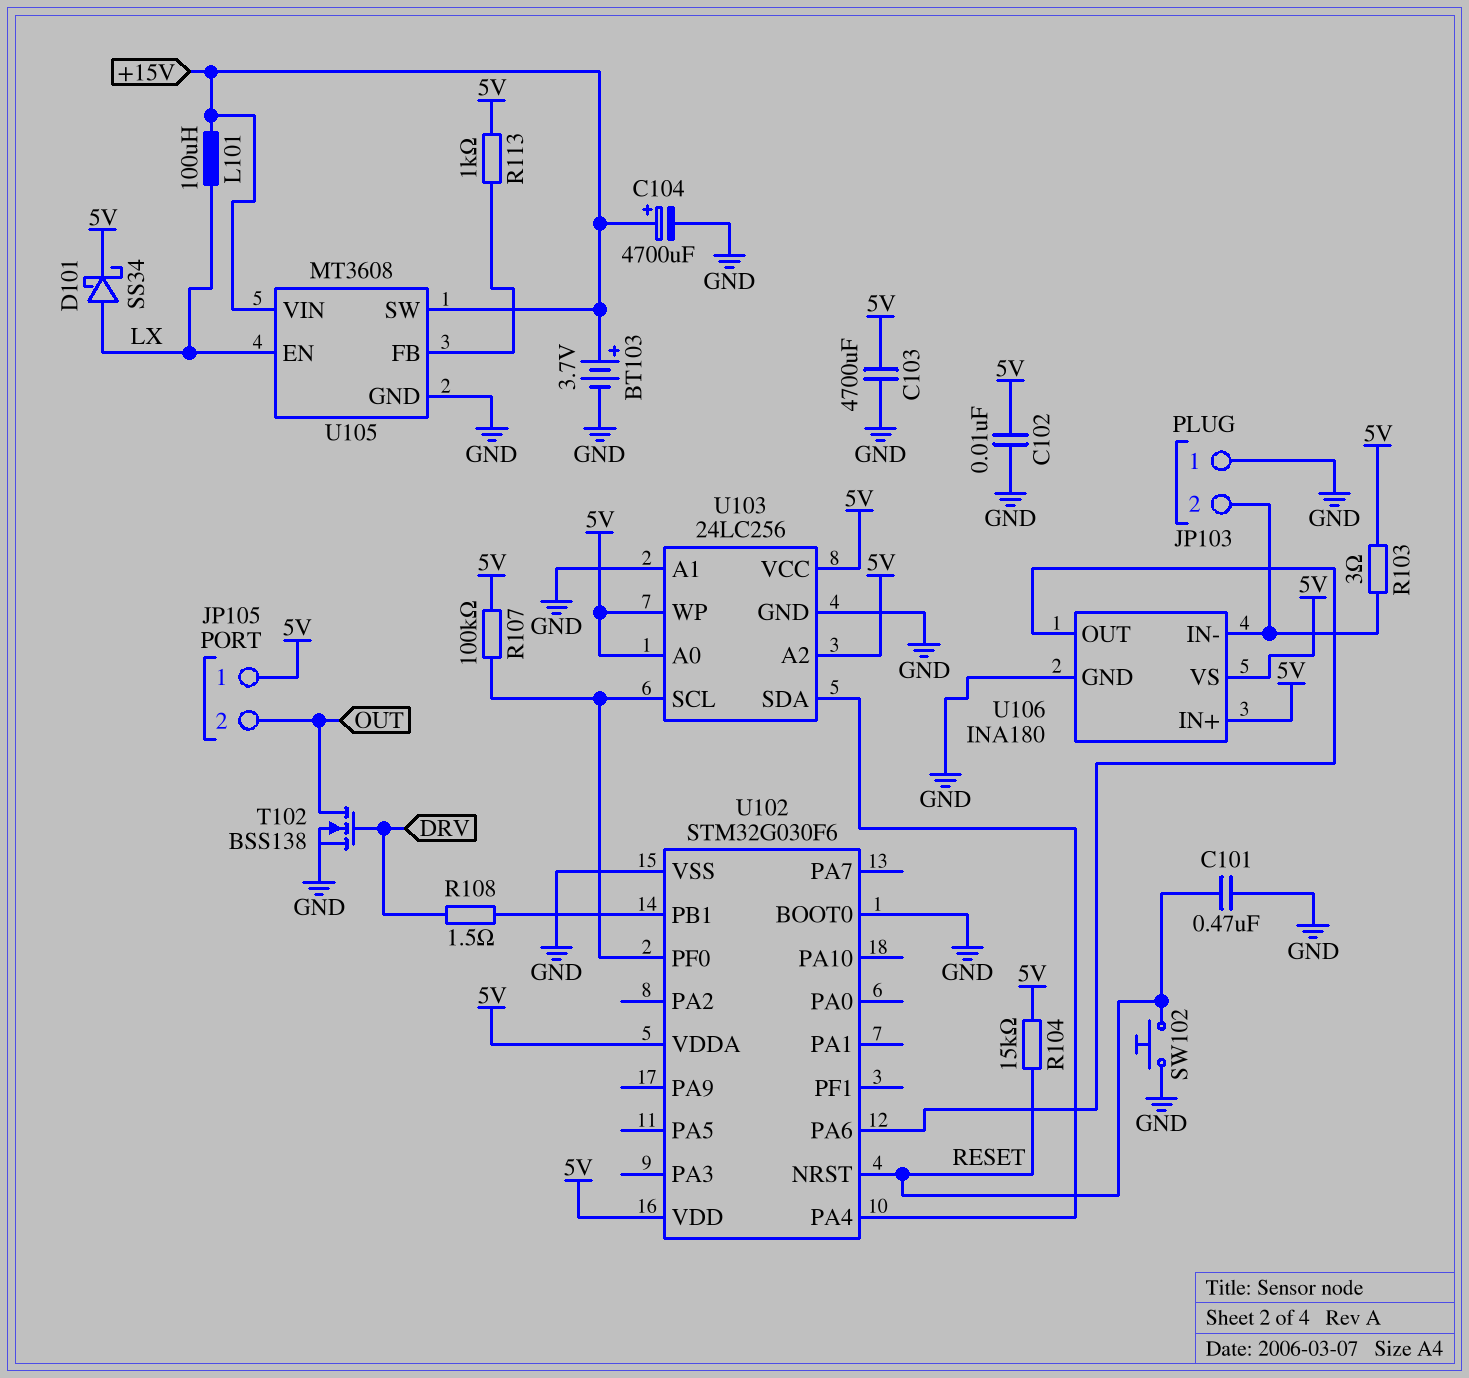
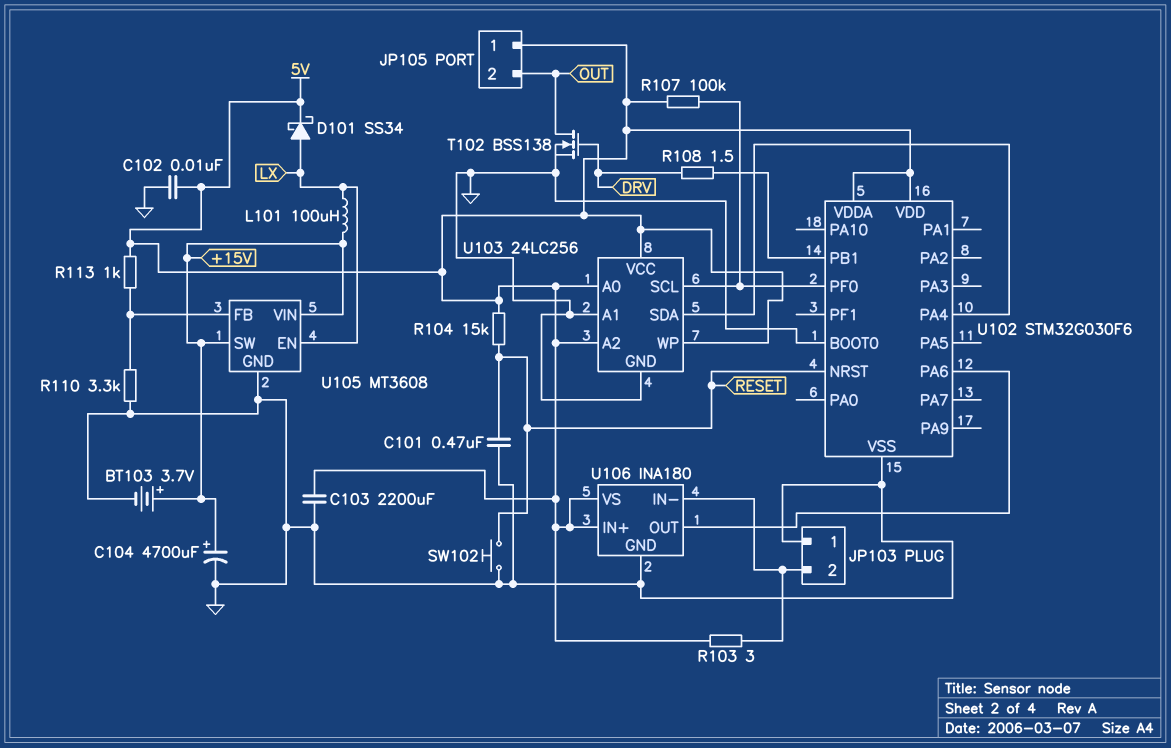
C103: 4700uF (5V, GND) -> 2200uF (5V, GND)
R110: none -> 3.3k (GND, U105/FB)

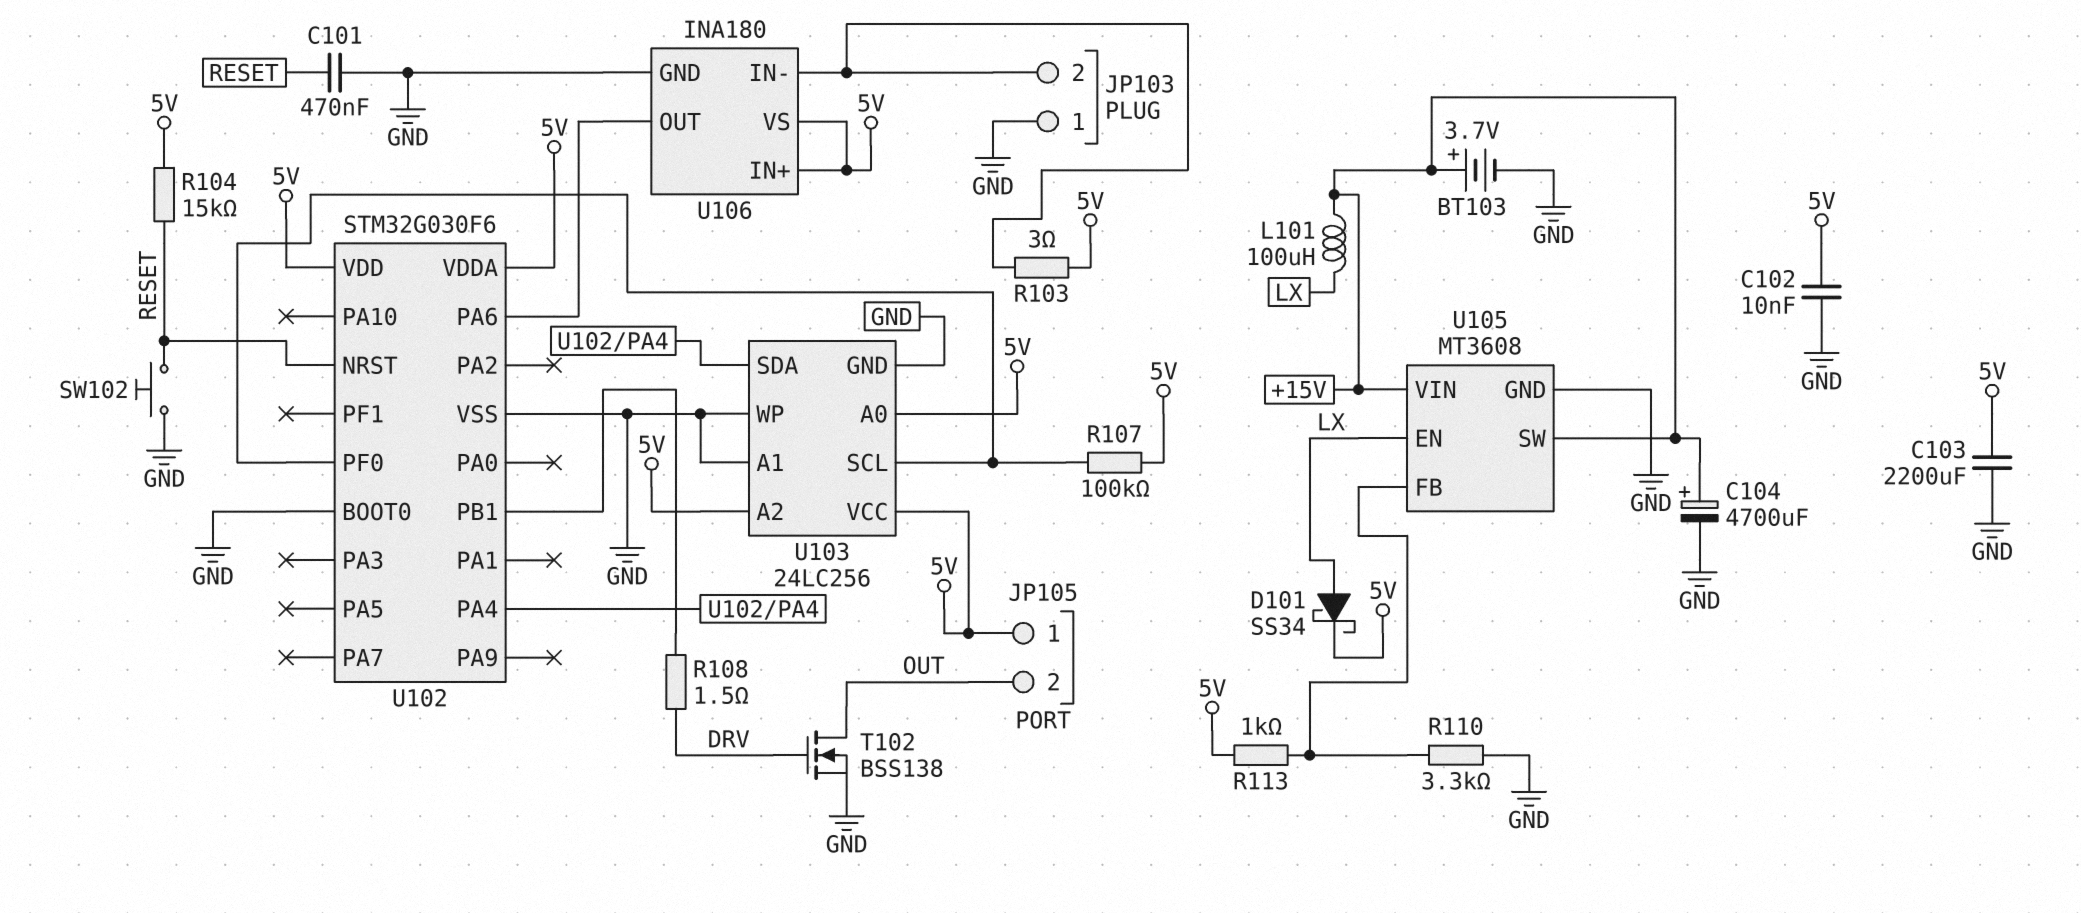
U103 pin WP: 5V -> GND

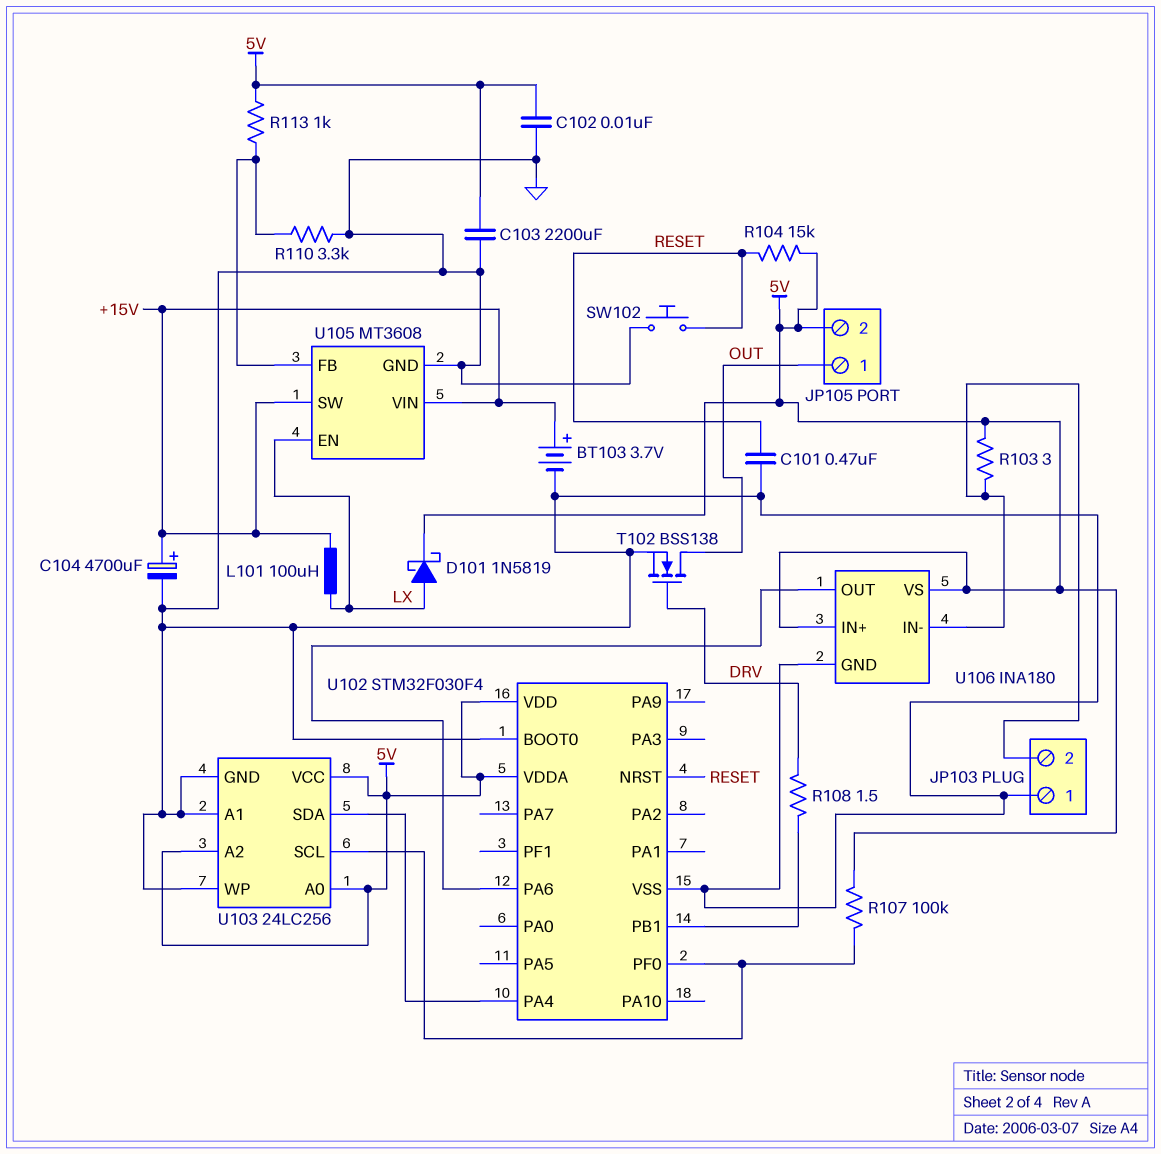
D101: schottky SS34 (A LX, K 5V) -> schottky 1N5819 (A LX, K 5V)
JP105 pin 1: 5V -> OUT
JP105 pin 2: OUT -> 5V
U102: STM32G030F6 -> STM32F030F4

